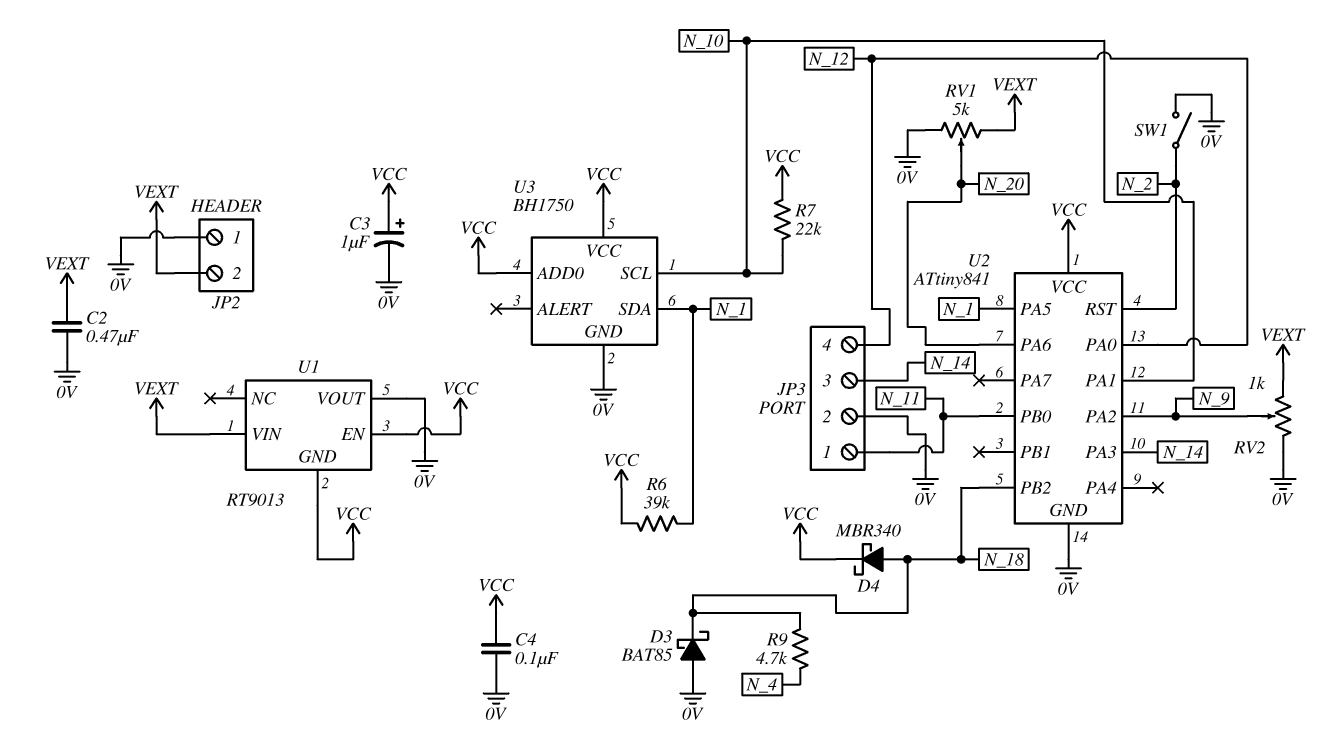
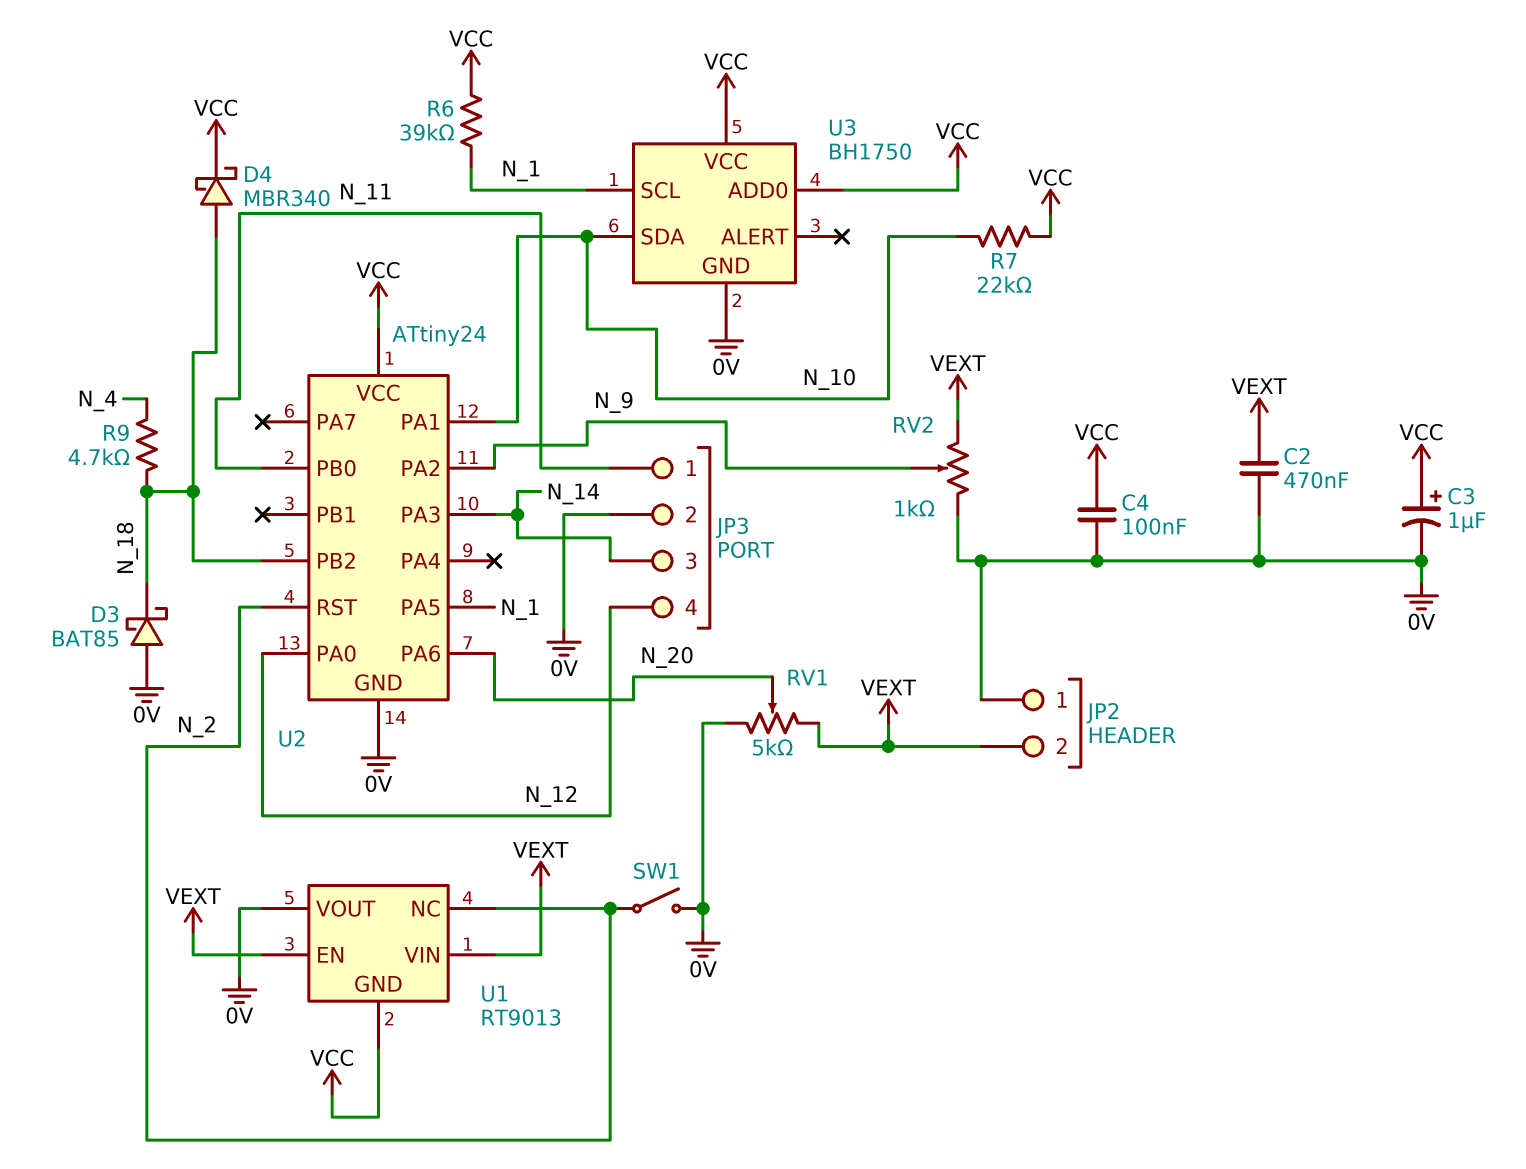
U1 pin EN: VCC -> VEXT
U1 pin NC: none -> N_2
U2: ATtiny841 -> ATtiny24
U3 pin SCL: N_10 -> N_1
U3 pin SDA: N_1 -> N_10

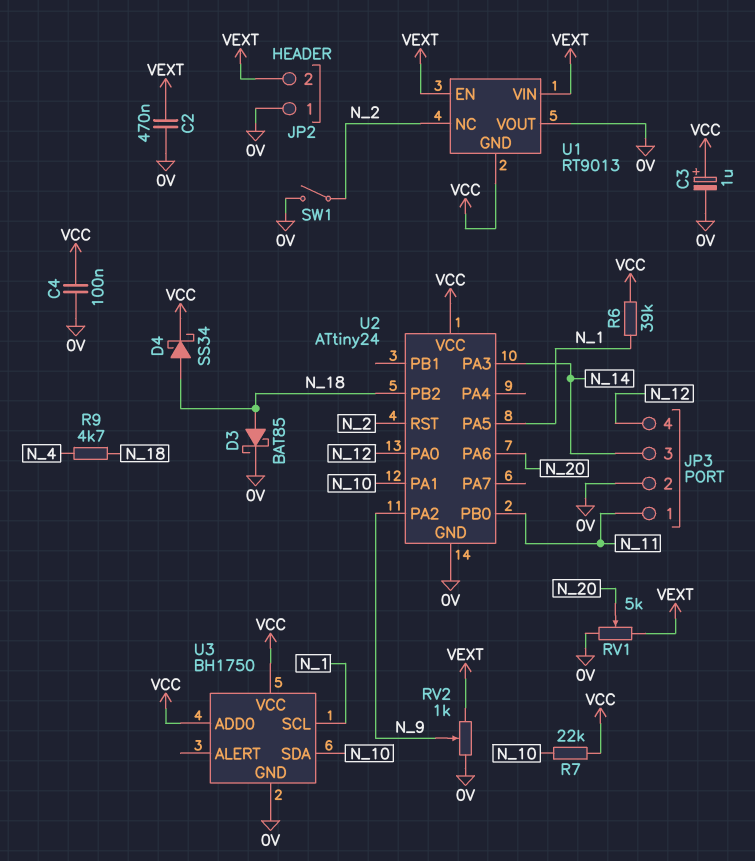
D3: schottky BAT85 (A 0V, K N_18) -> schottky BAT85 (A N_18, K 0V)
D4: schottky MBR340 (A N_18, K VCC) -> schottky SS34 (A N_18, K VCC)

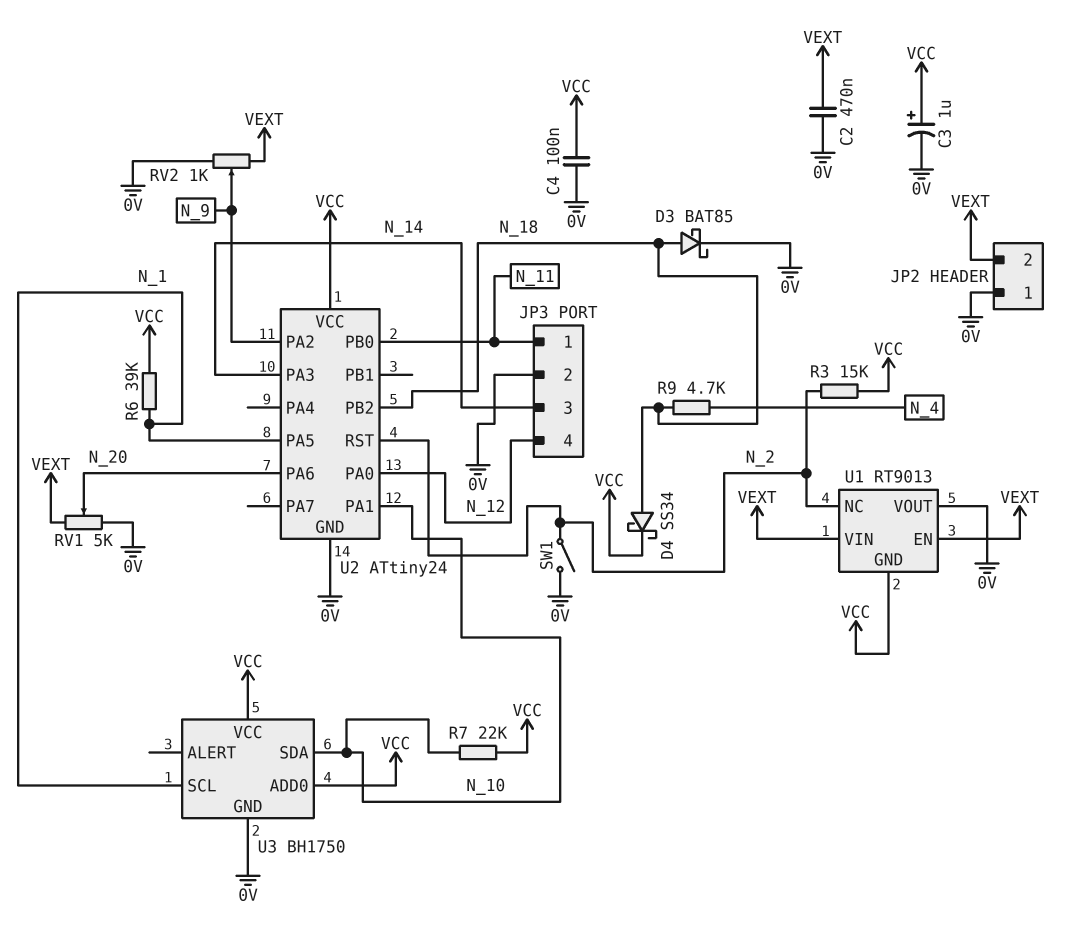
R3: none -> 15k (N_2, VCC)

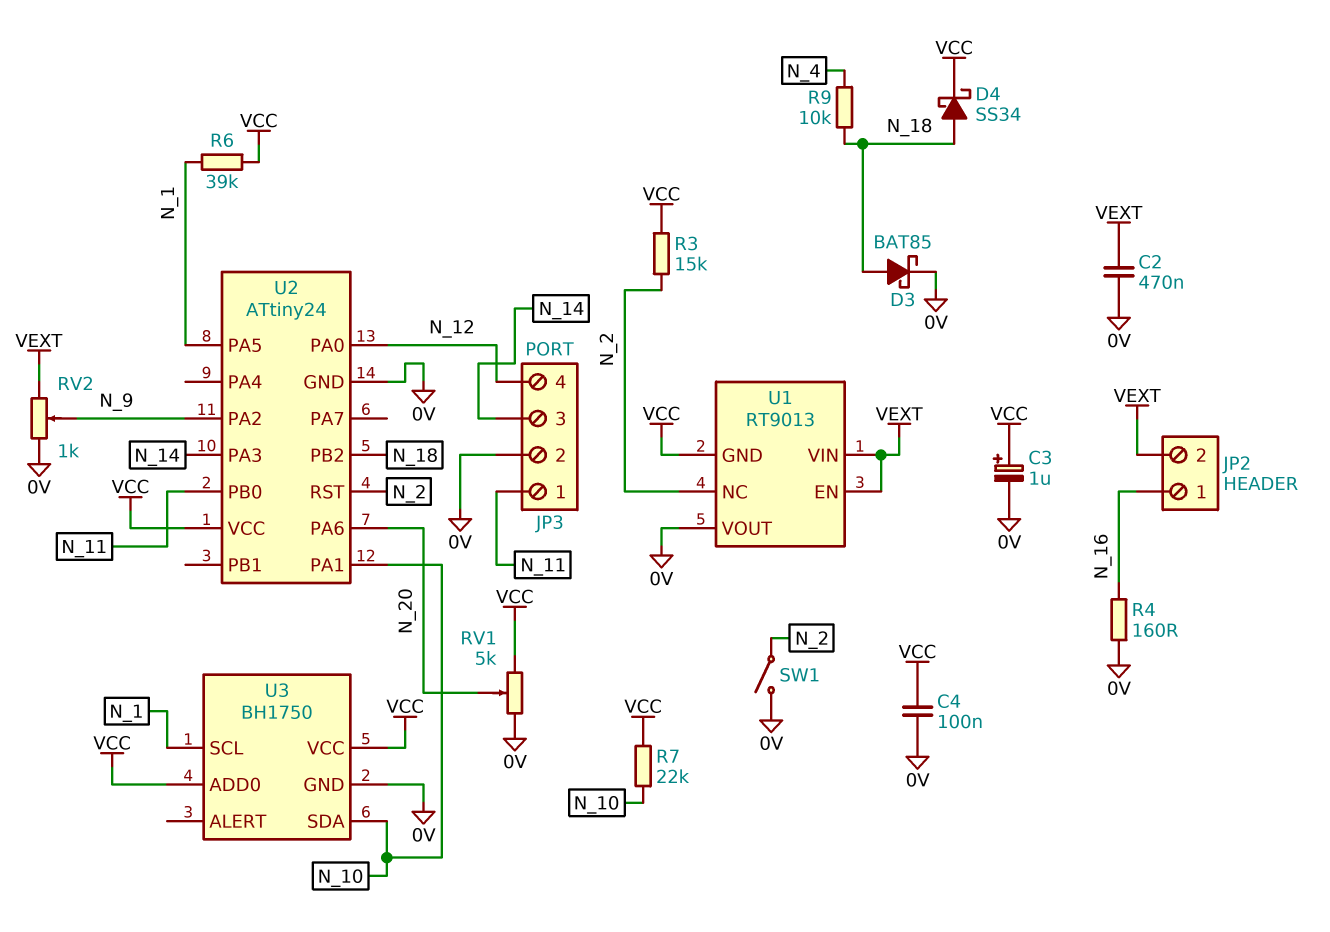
JP2 pin 1: 0V -> N_16
R4: none -> 160 (0V, N_16)
R9: 4.7k (N_4, N_18) -> 10k (N_4, N_18)
RV1: 5k (0V, VEXT, wiper N_20) -> 5k (0V, VCC, wiper N_20)

